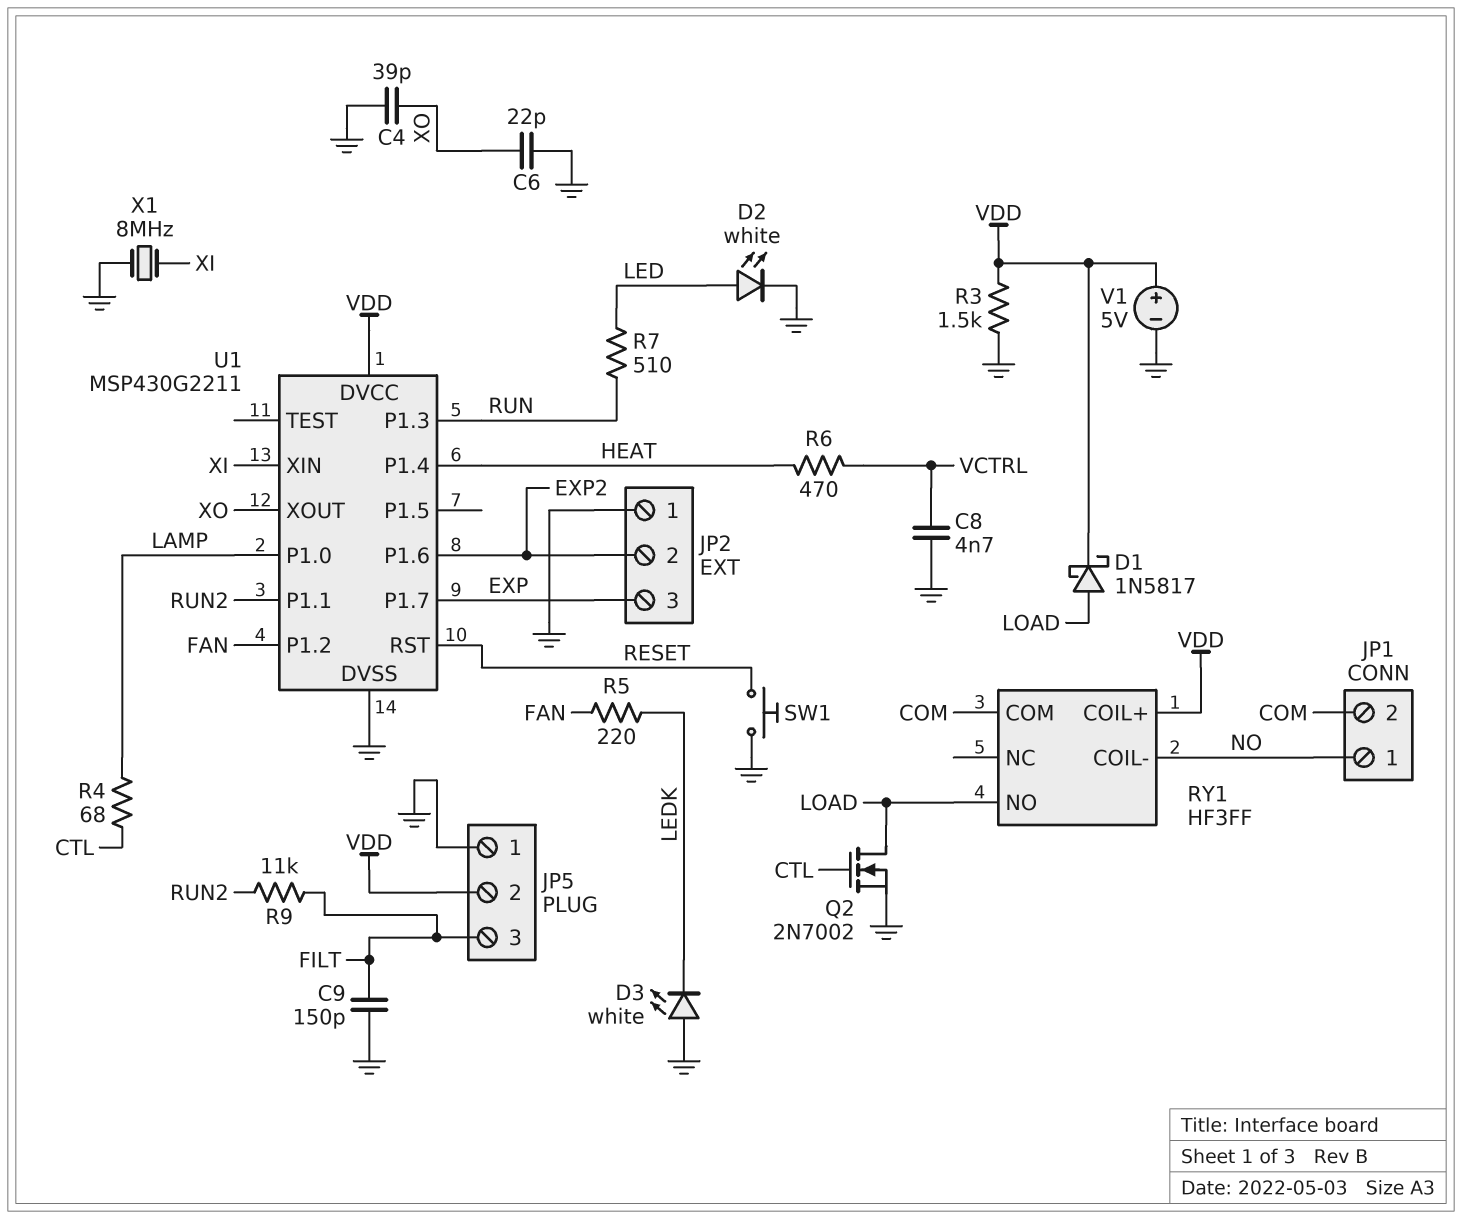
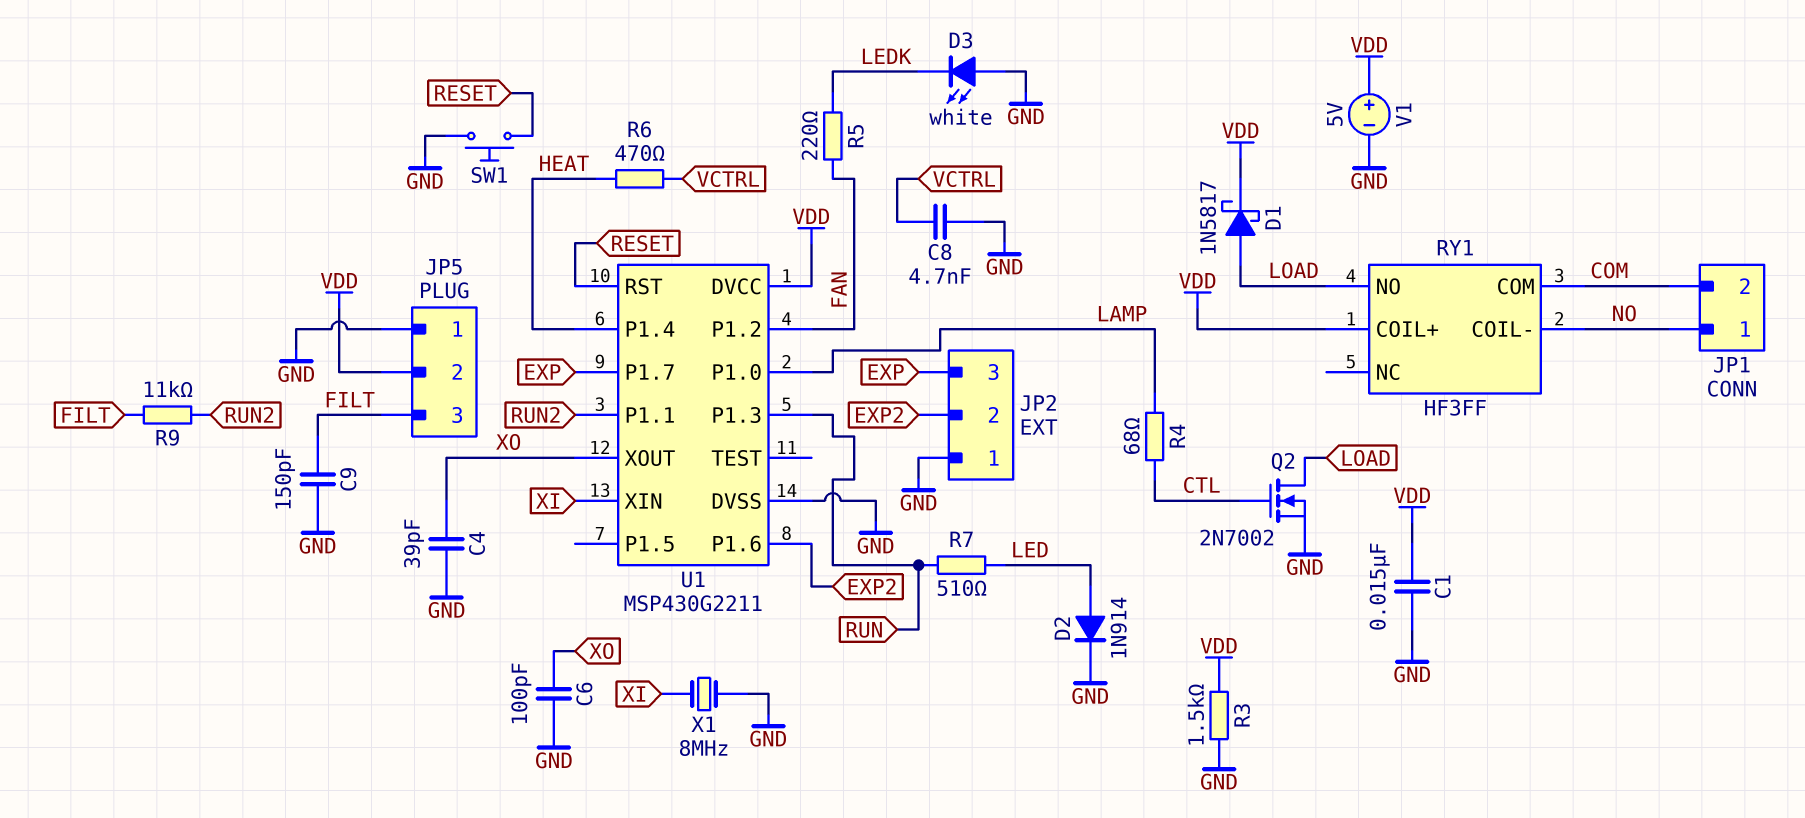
C1: none -> 15nF (GND, VDD)
C6: 22pF (GND, XO) -> 100pF (GND, XO)
D2: LED white (A LED, K GND) -> diode 1N914 (A LED, K GND)

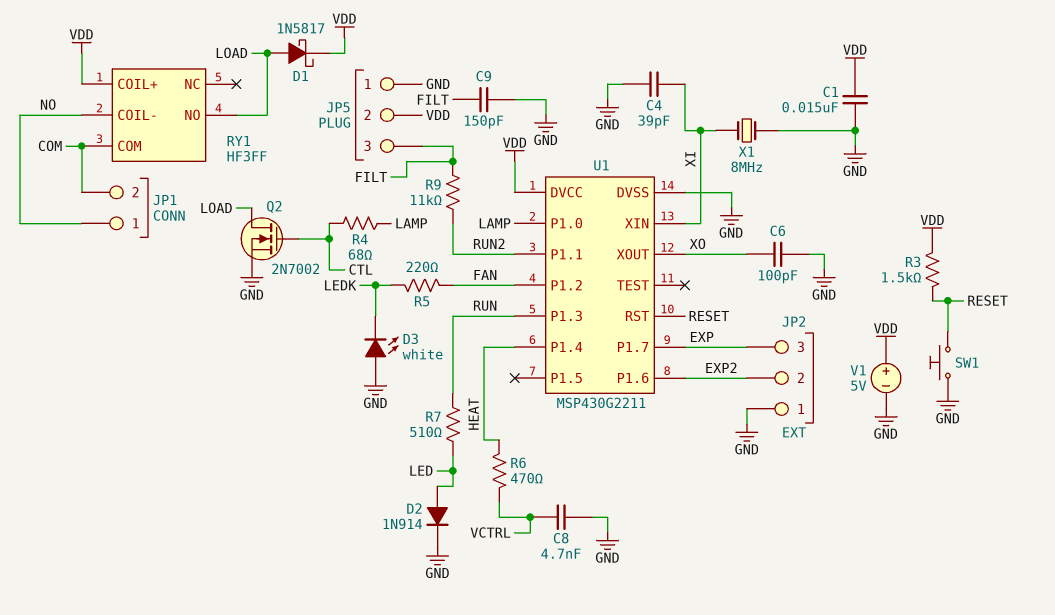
C4: 39pF (GND, XO) -> 39pF (GND, XI)
R3: 1.5k (GND, VDD) -> 1.5k (RESET, VDD)

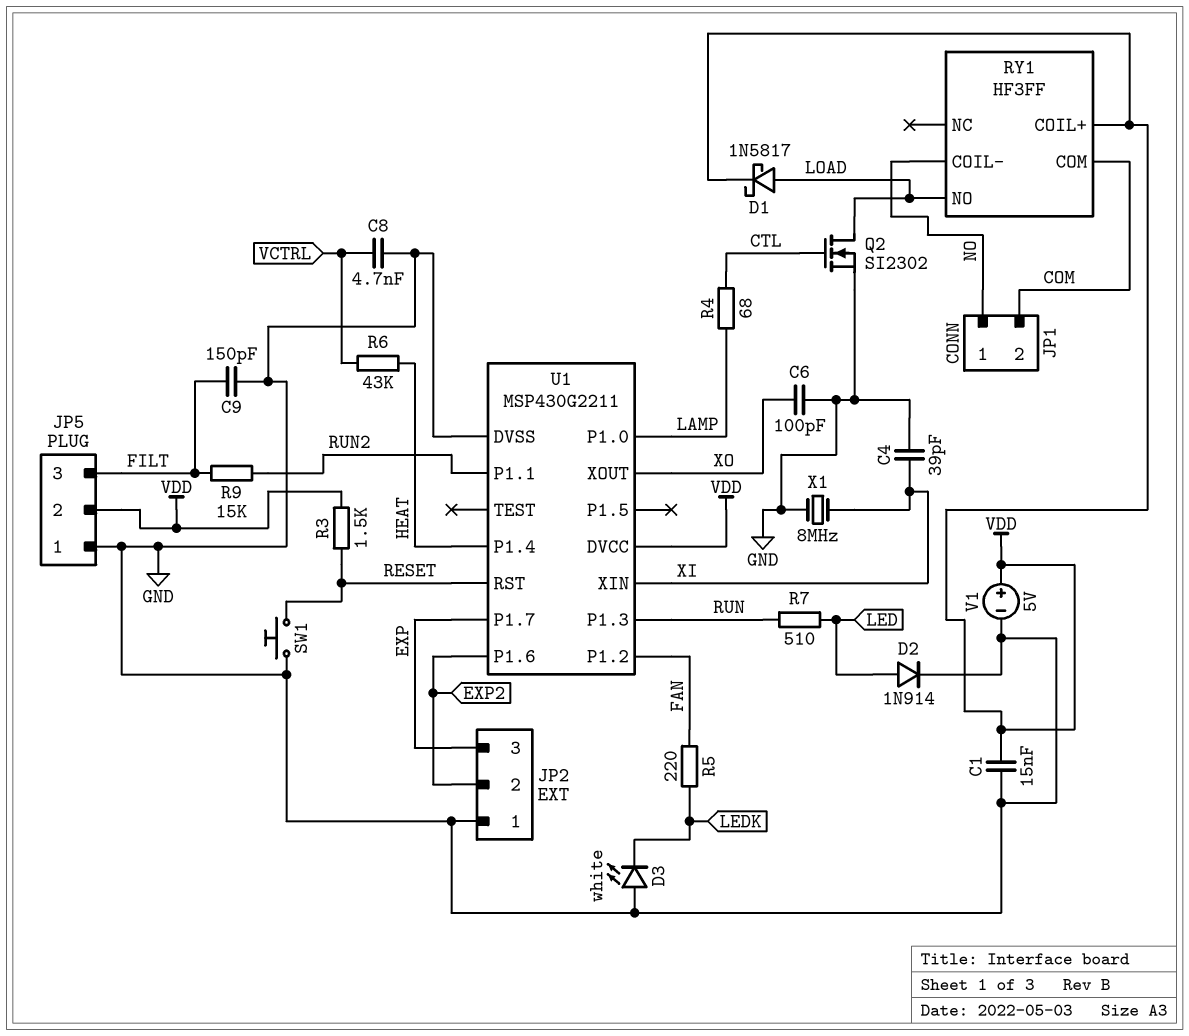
Q2: NMOS 2N7002 (G CTL, D LOAD, S GND) -> NMOS SI2302 (G CTL, D LOAD, S GND)
R6: 470 (HEAT, VCTRL) -> 43k (HEAT, VCTRL)
R9: 11k (FILT, RUN2) -> 15k (FILT, RUN2)

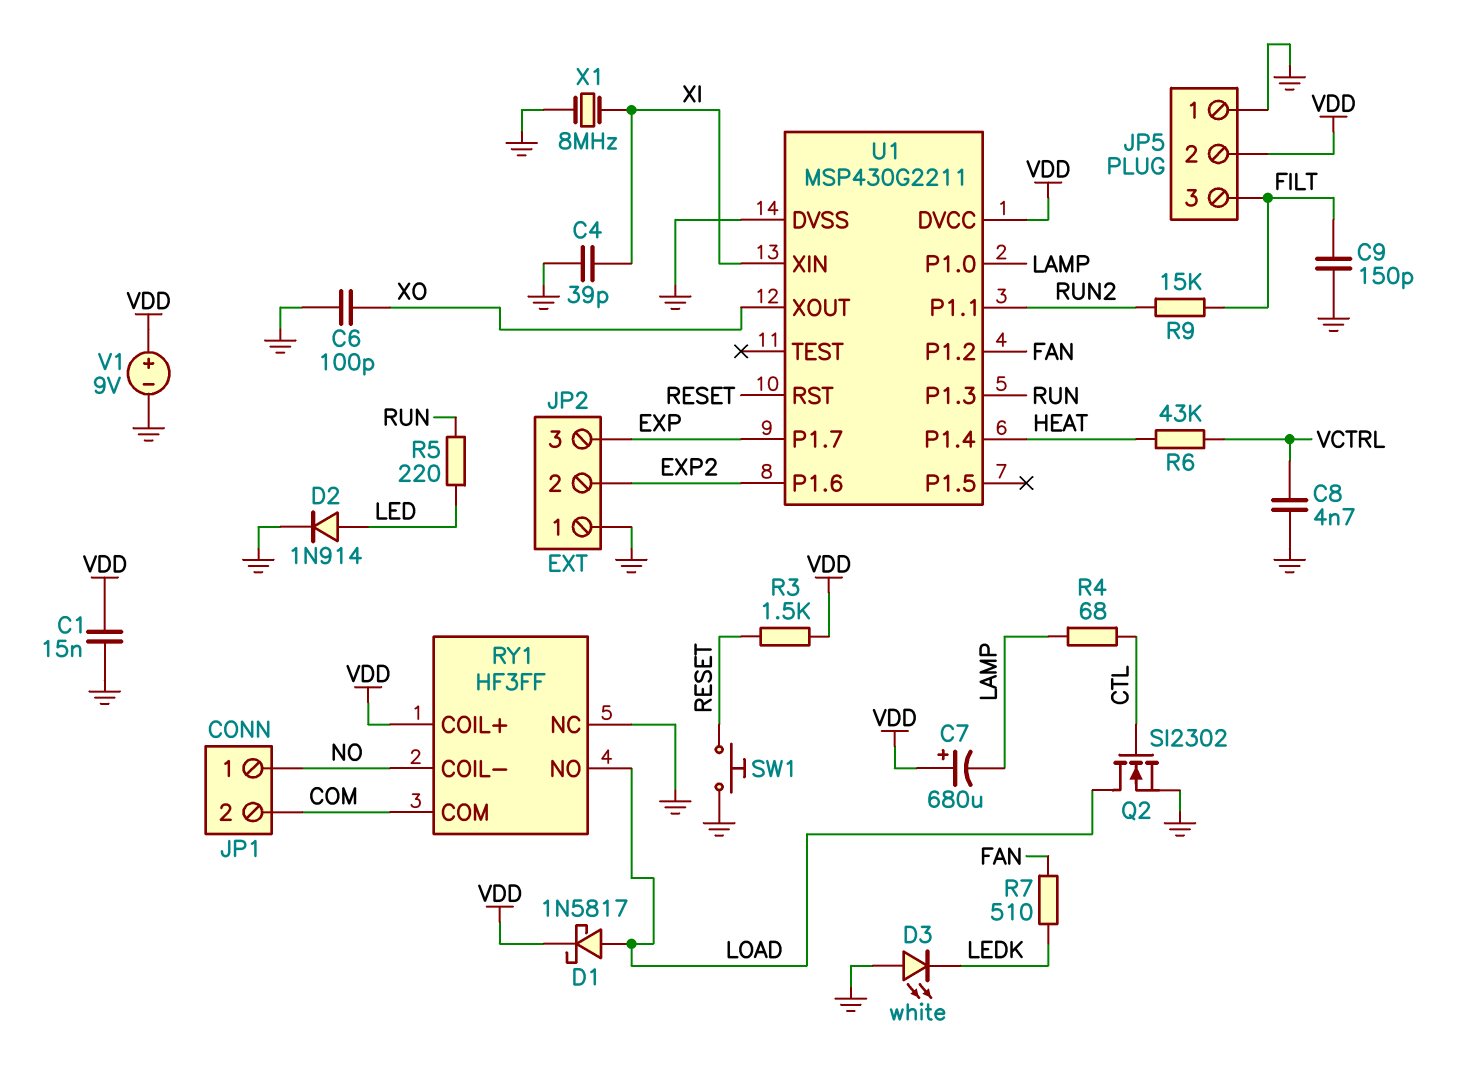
C7: none -> 680uF (plus VDD, minus LAMP)
R5: 220 (FAN, LEDK) -> 220 (LED, RUN)
R7: 510 (LED, RUN) -> 510 (FAN, LEDK)
RY1 pin NC: none -> GND
V1: 5V (plus VDD, minus GND) -> 9V (plus VDD, minus GND)

